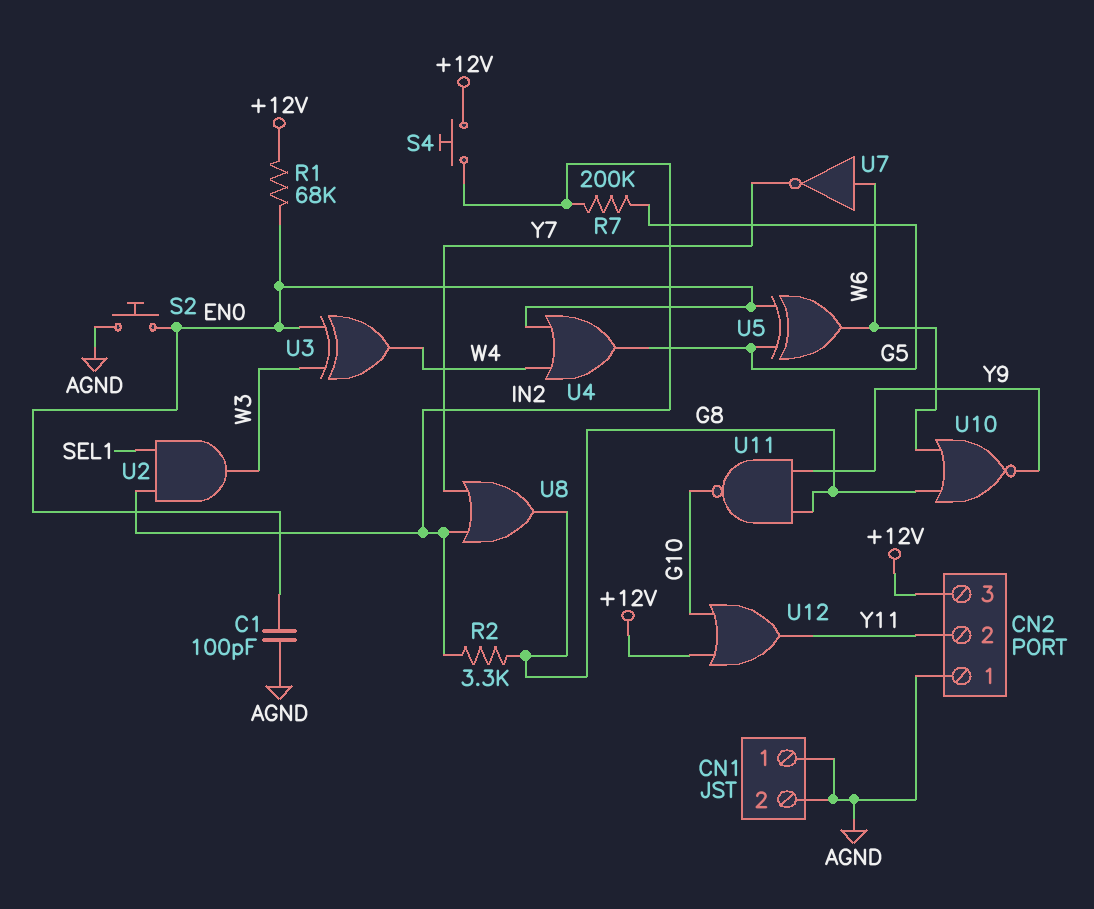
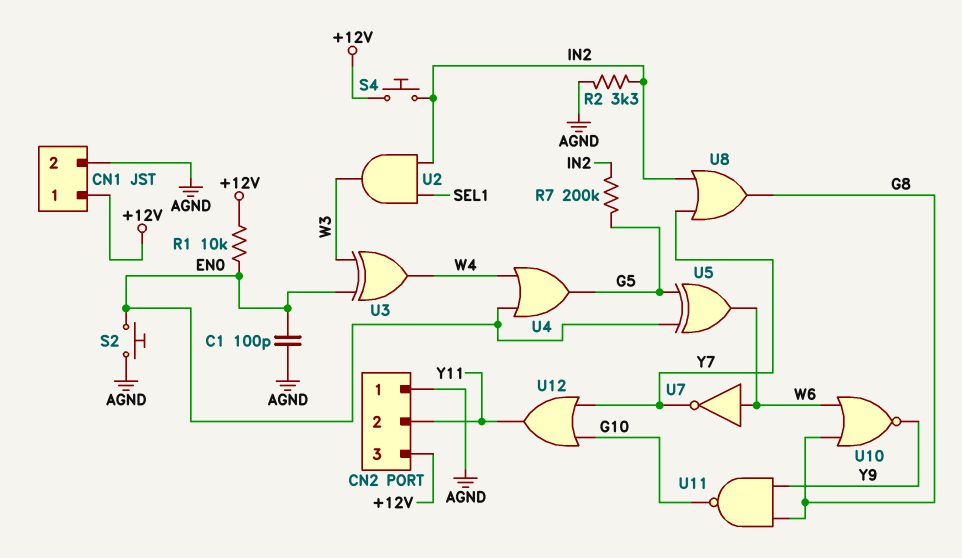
CN1 pin 1: AGND -> +12V
R1: 68k (+12V, EN0) -> 10k (+12V, EN0)
R2: 3.3k (G8, IN2) -> 3.3k (AGND, IN2)
U12: OR (in +12V, in G10, out Y11) -> OR (in G10, in Y7, out Y11)

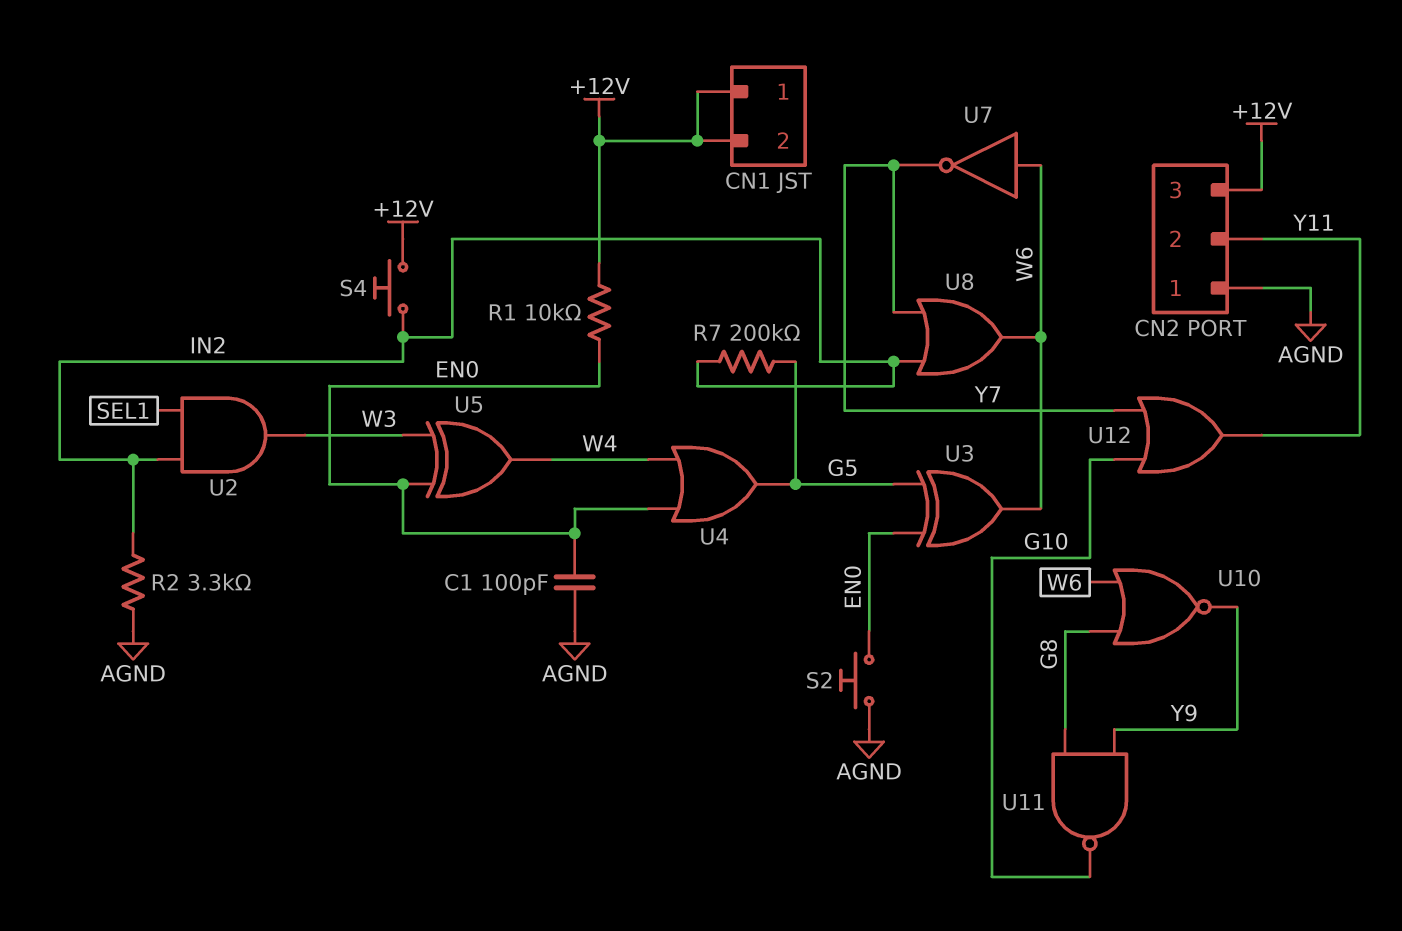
CN1 pin 2: AGND -> +12V
U3: XOR (in EN0, in W3, out W4) -> XOR (in EN0, in G5, out W6)
U5: XOR (in EN0, in G5, out W6) -> XOR (in EN0, in W3, out W4)
U8: OR (in IN2, in Y7, out G8) -> OR (in IN2, in Y7, out W6)

